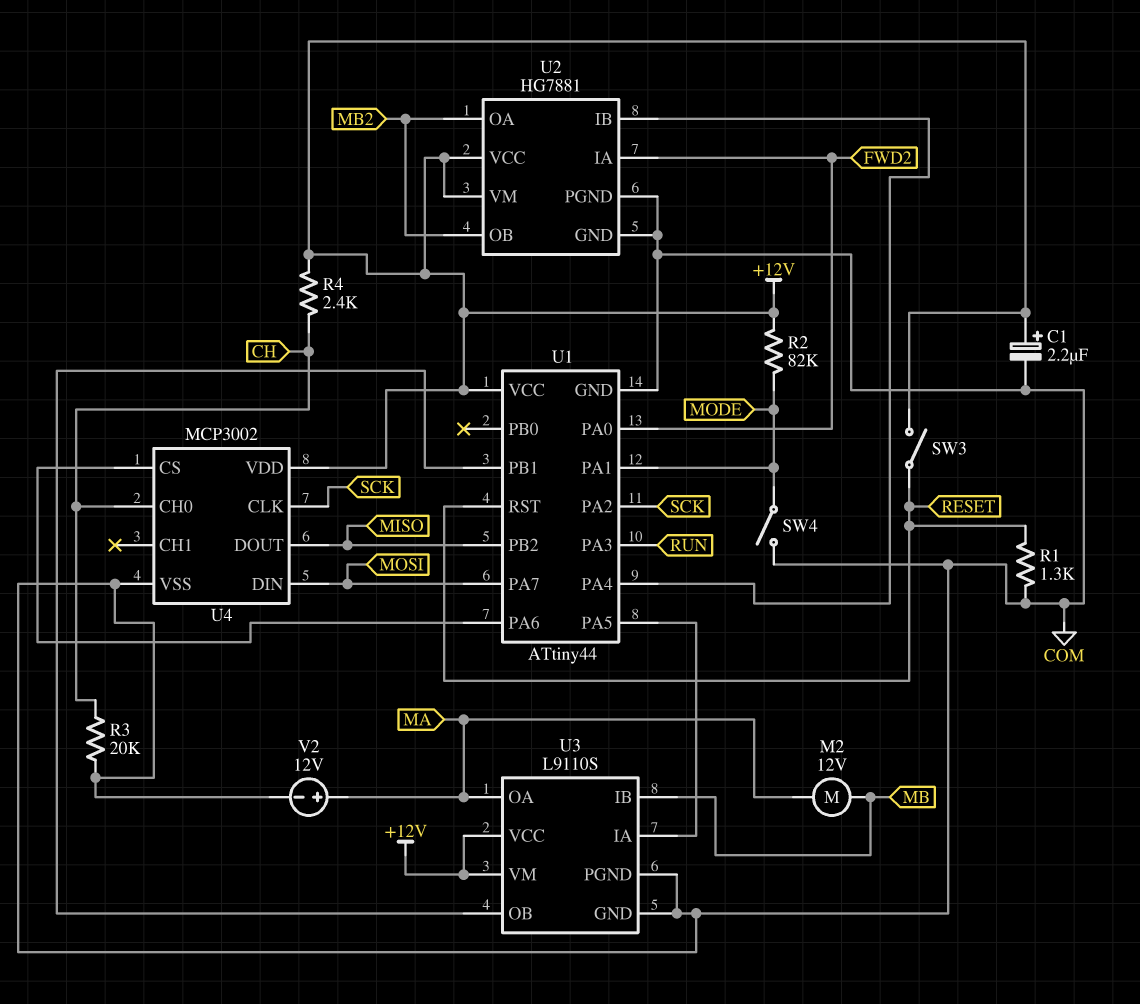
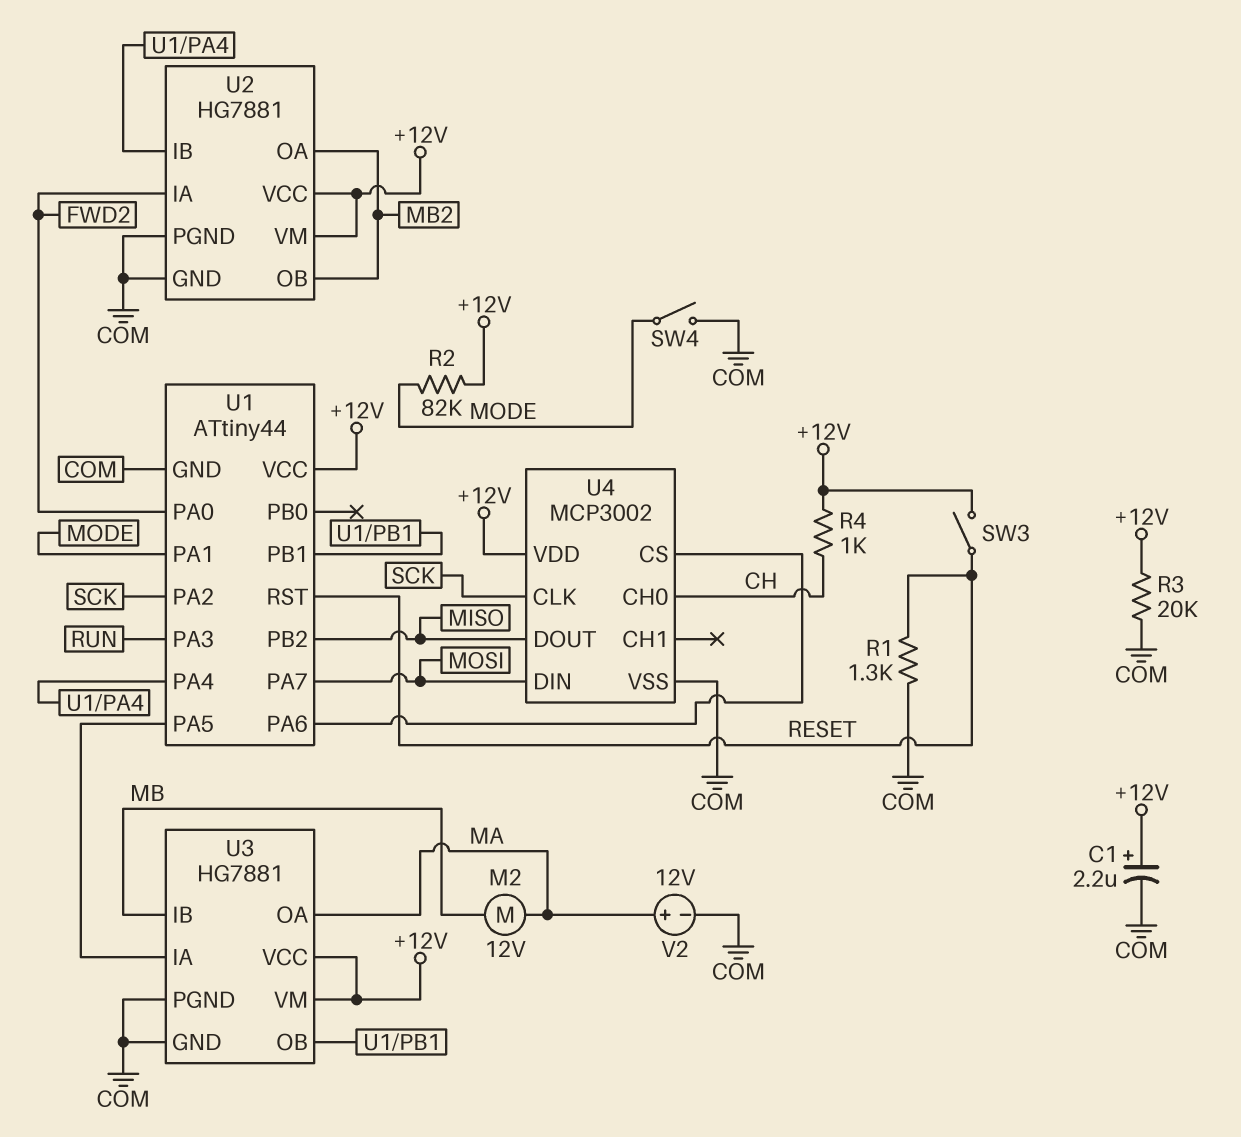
R3: 20k (CH, COM) -> 20k (+12V, COM)
R4: 2.4k (+12V, CH) -> 1k (+12V, CH)
U3: L9110S -> HG7881

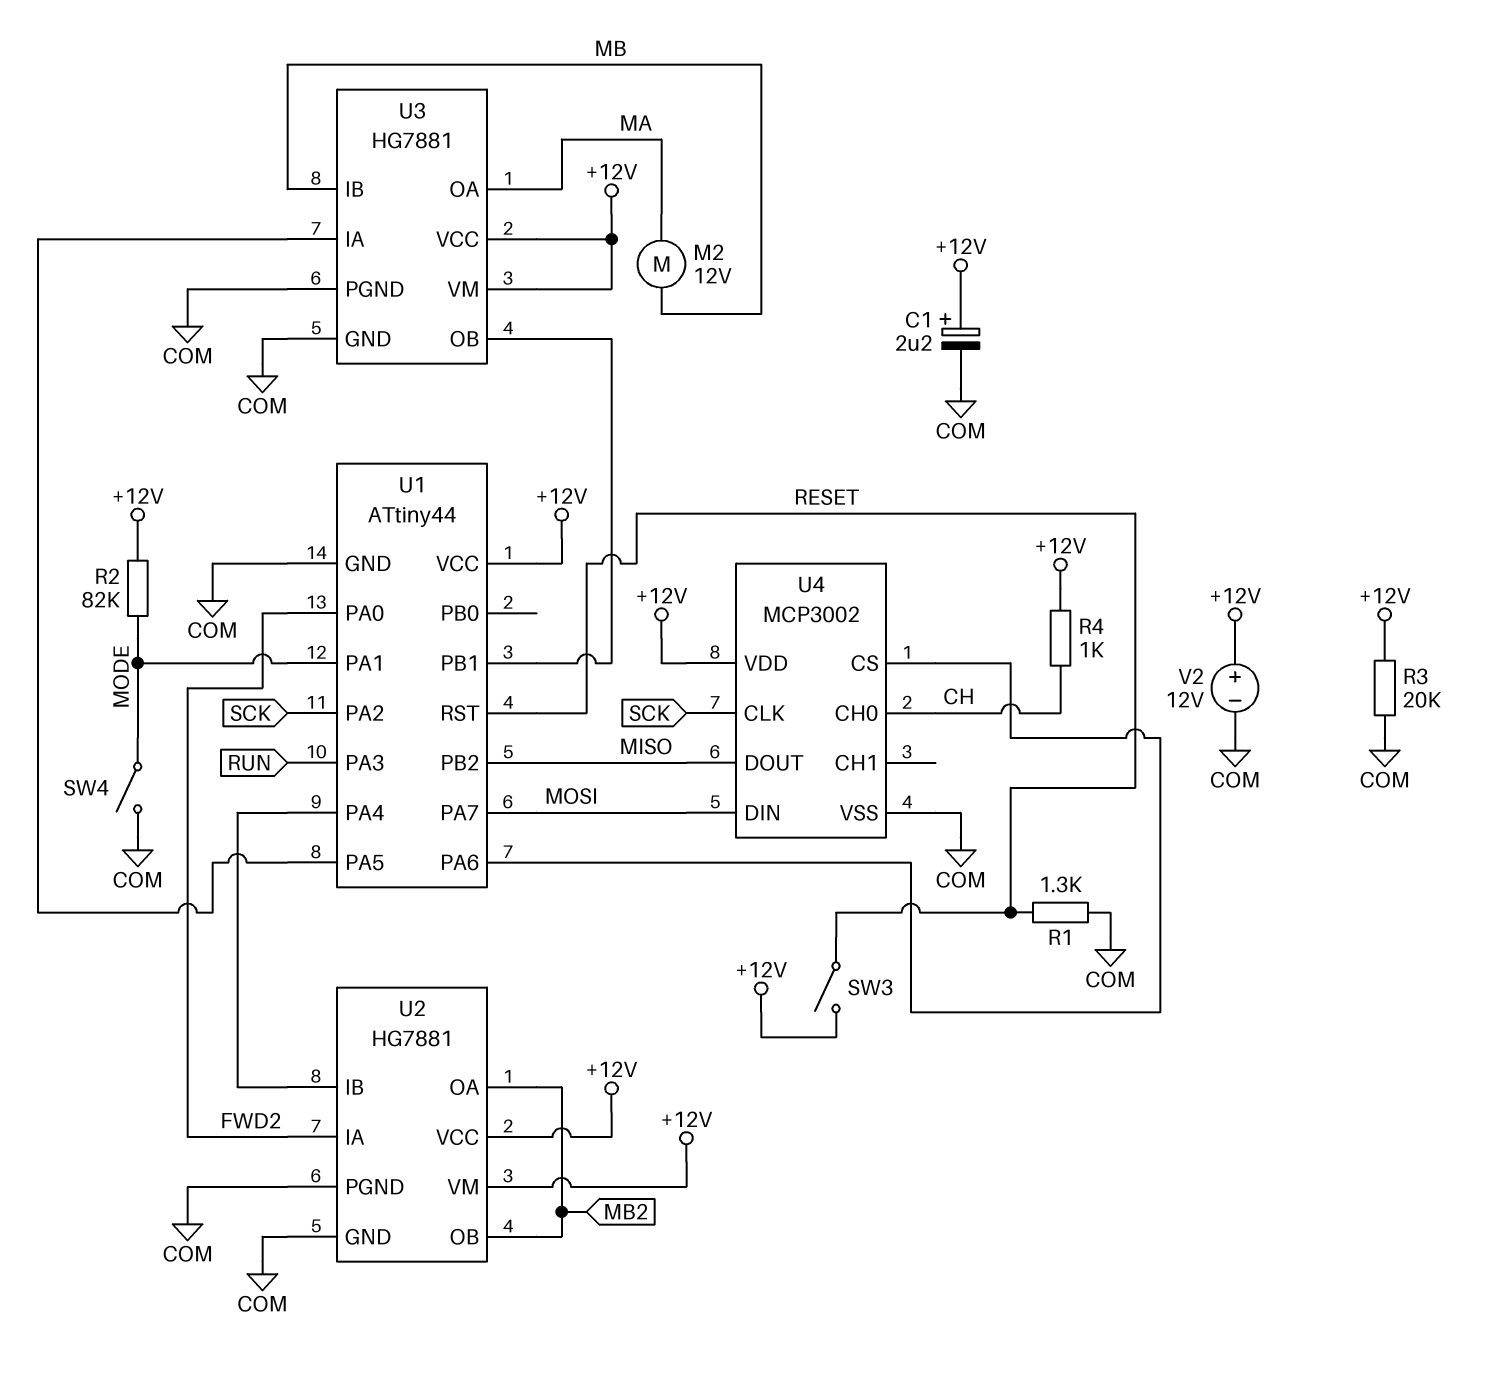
V2: 12V (plus MA, minus COM) -> 12V (plus +12V, minus COM)

